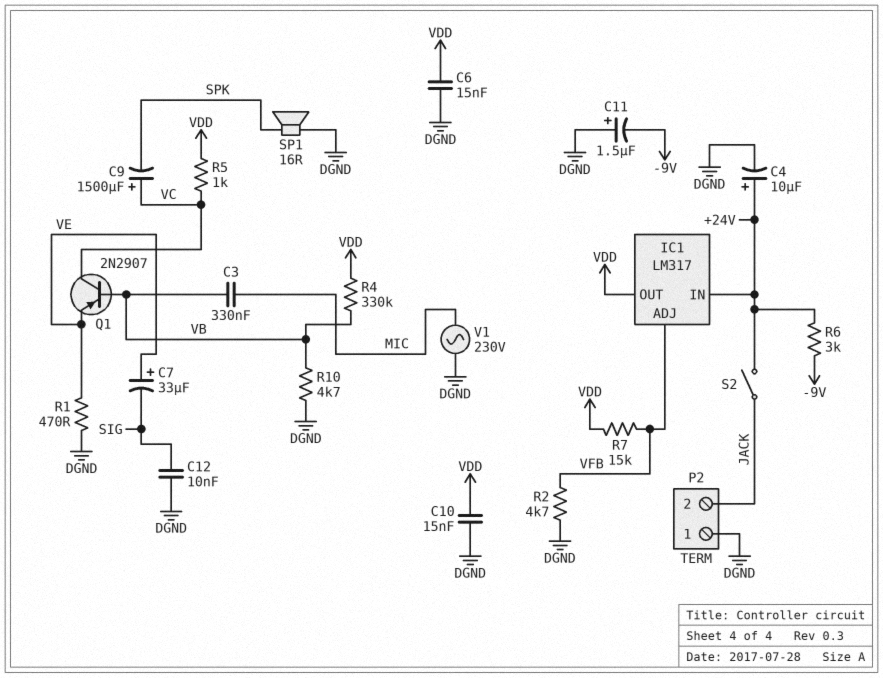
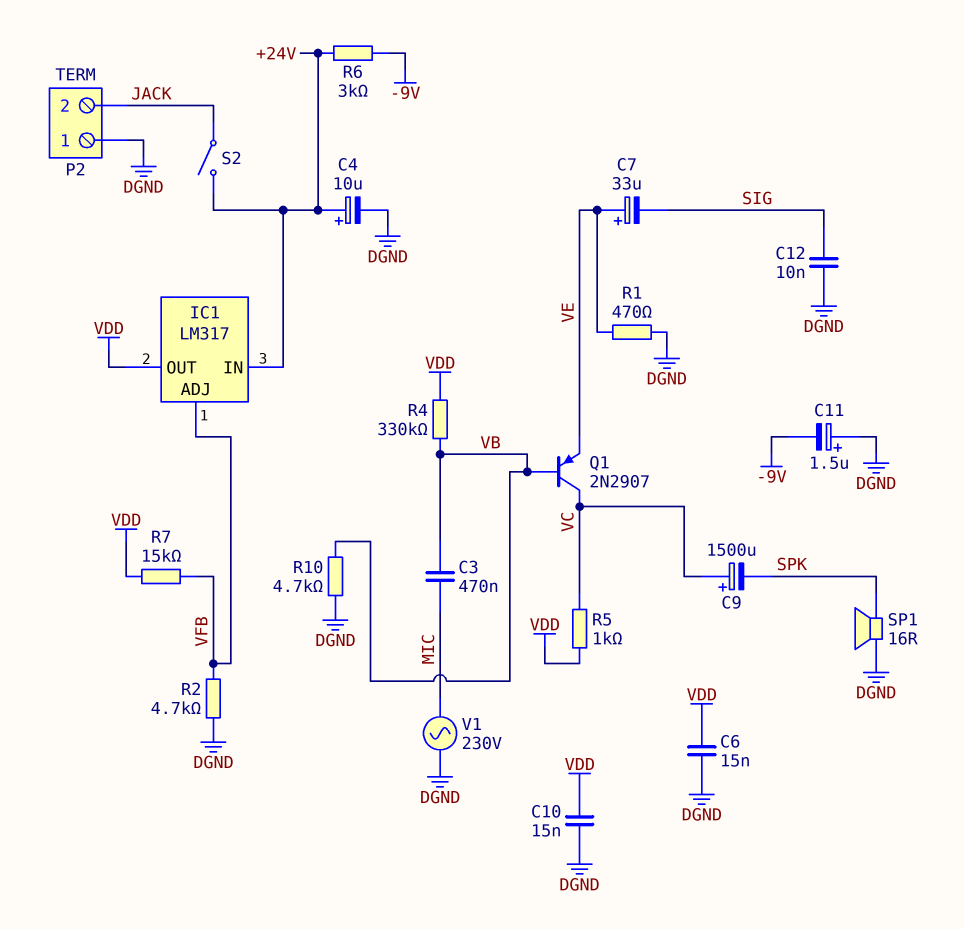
C3: 330nF (MIC, VB) -> 470nF (MIC, VB)

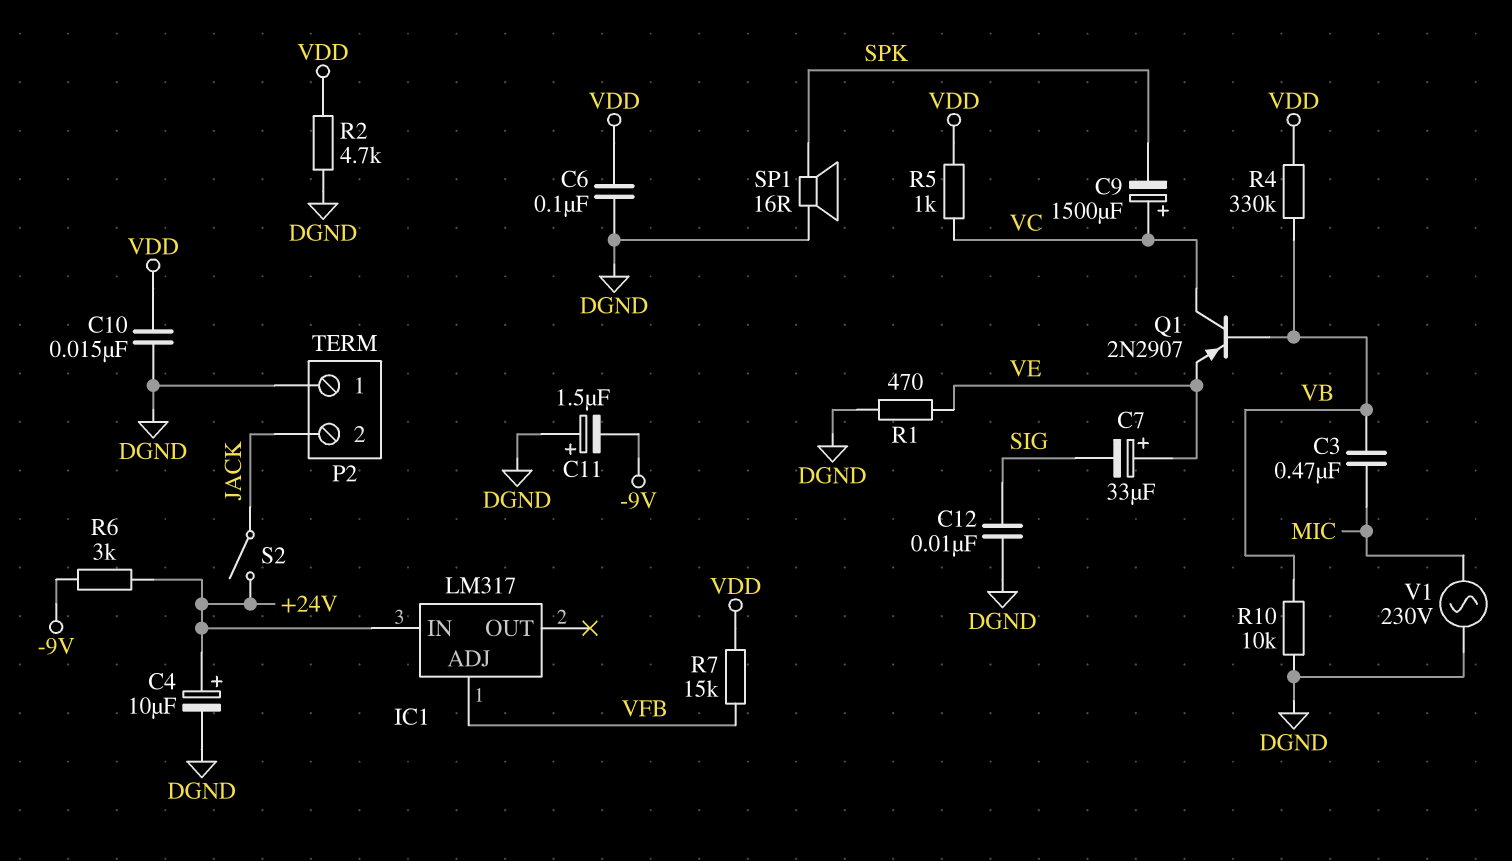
C6: 15nF (DGND, VDD) -> 100nF (DGND, VDD)
IC1 pin OUT: VDD -> none
R2: 4.7k (DGND, VFB) -> 4.7k (DGND, VDD)
R10: 4.7k (DGND, VB) -> 10k (DGND, VB)

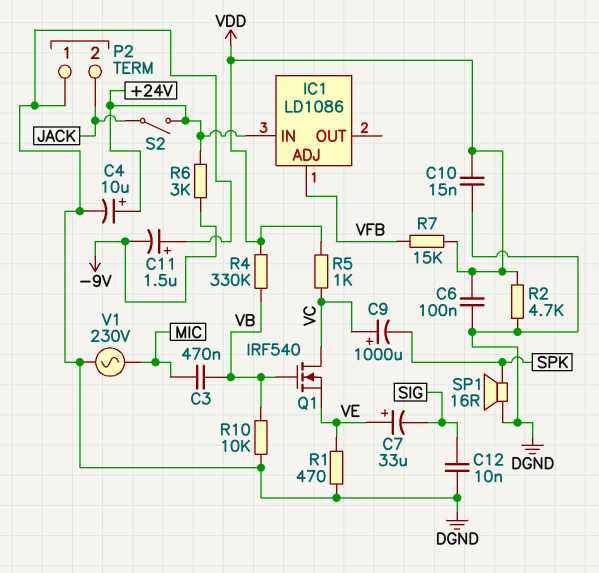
C9: 1500uF (plus VC, minus SPK) -> 1000uF (plus VC, minus SPK)
IC1: LM317 -> LD1086
Q1: PNP 2N2907 (B VB, C VC, E VE) -> NMOS IRF540 (G VB, D VC, S VE)

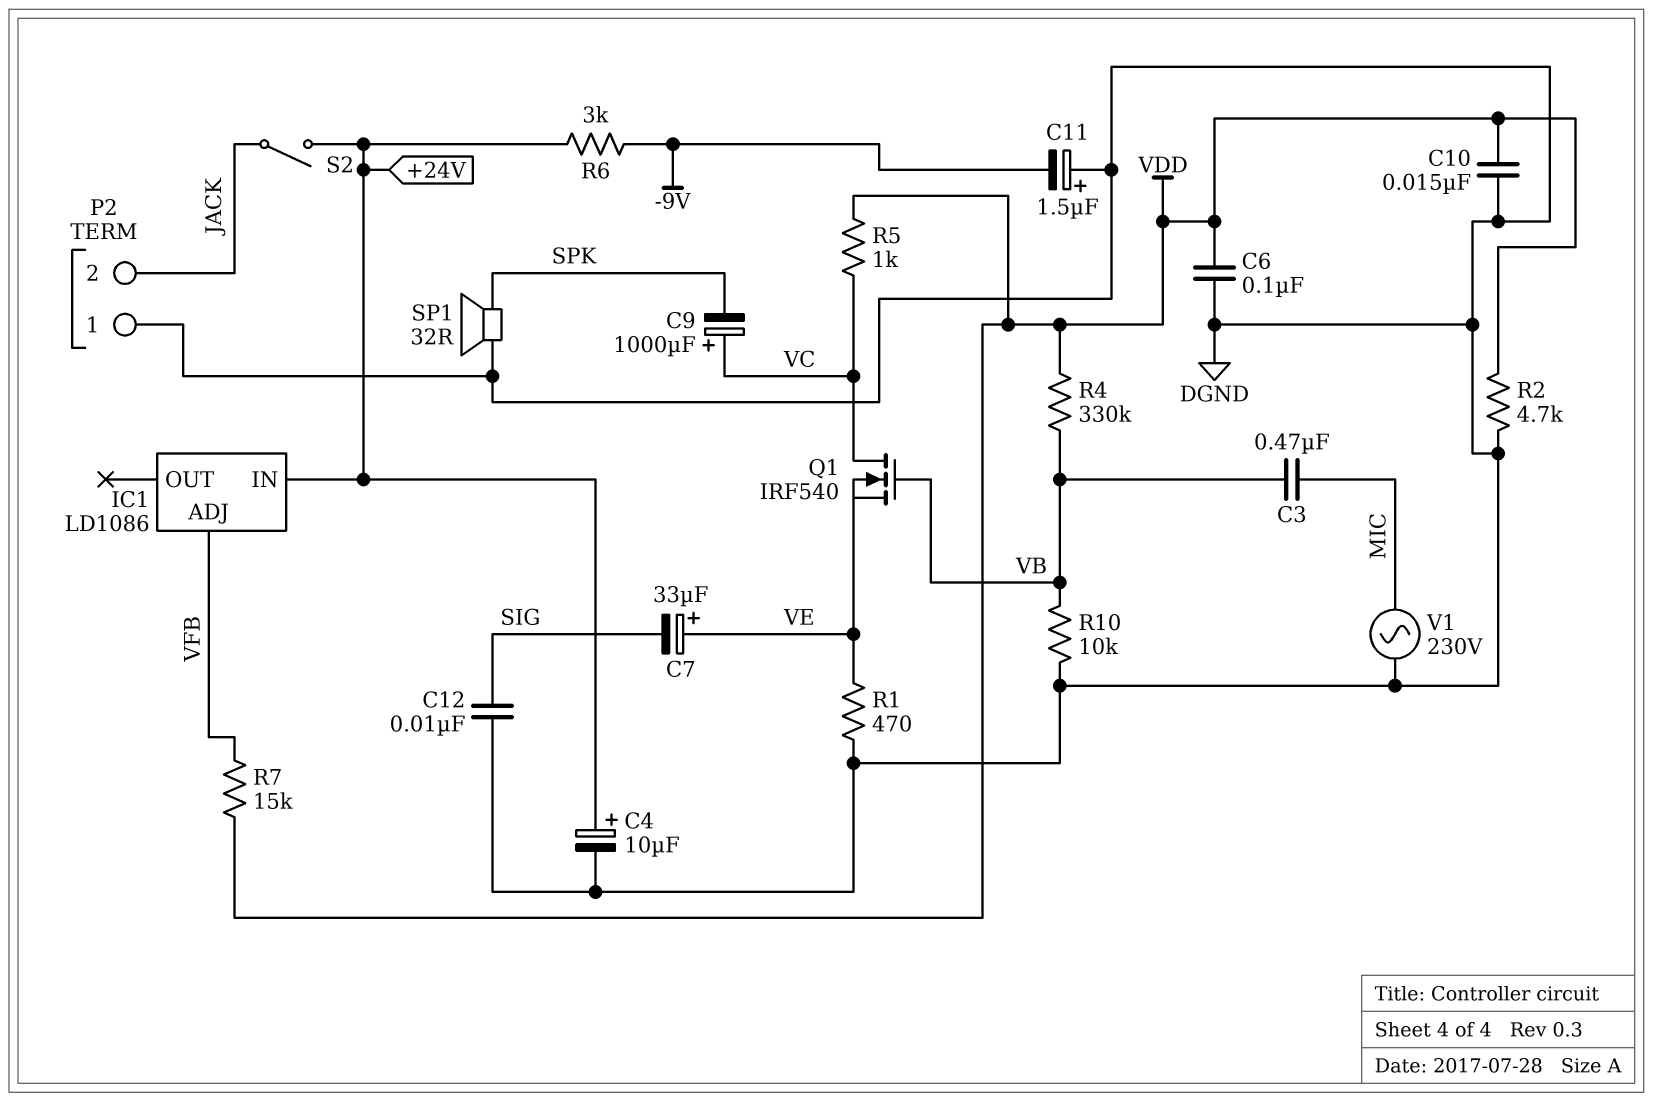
SP1: speaker 16R (DGND, SPK) -> speaker 32R (DGND, SPK)

